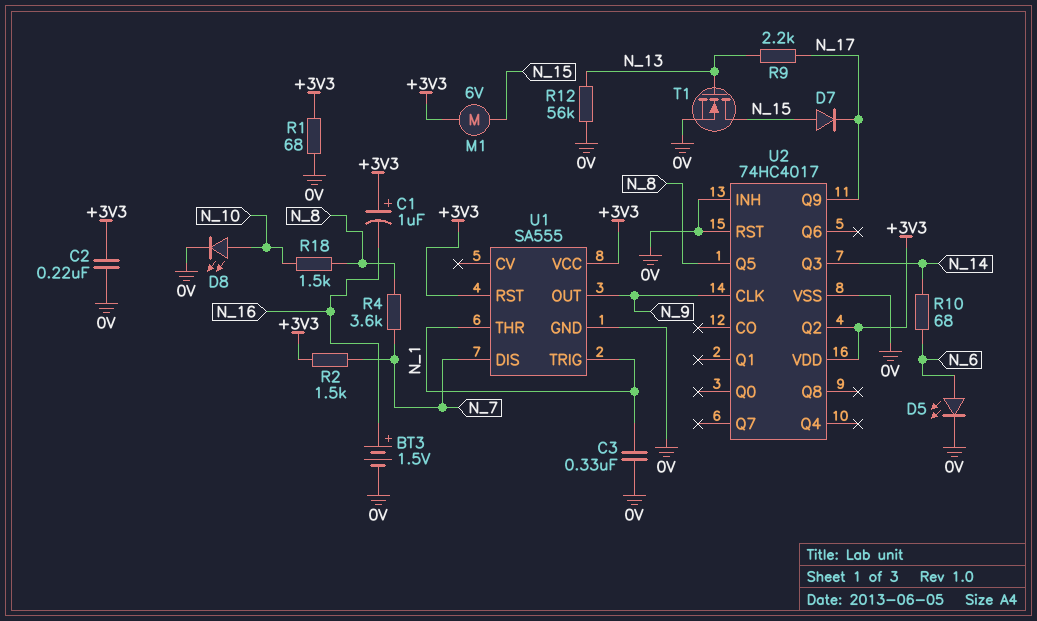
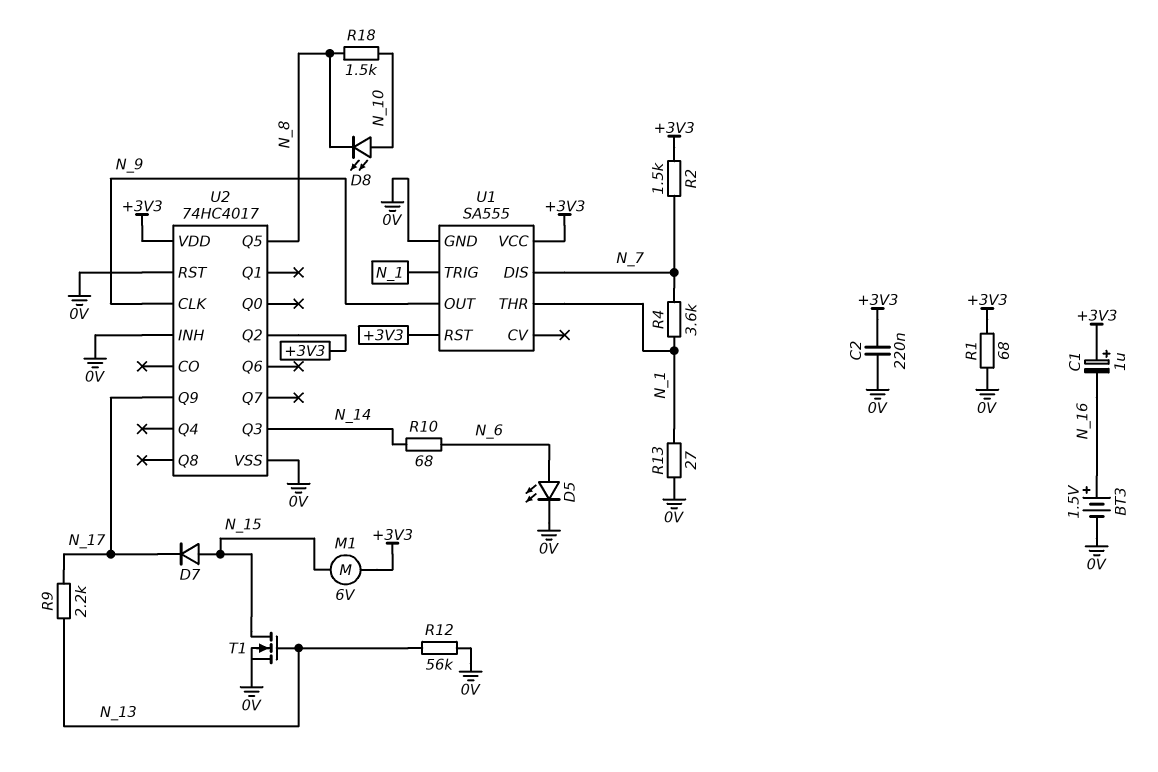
C3: 330nF (0V, N_1) -> none
D8: LED (A N_10, K 0V) -> LED (A N_10, K N_8)
R4: 3.6k (N_7, N_8) -> 3.6k (N_1, N_7)
R13: none -> 27 (0V, N_1)

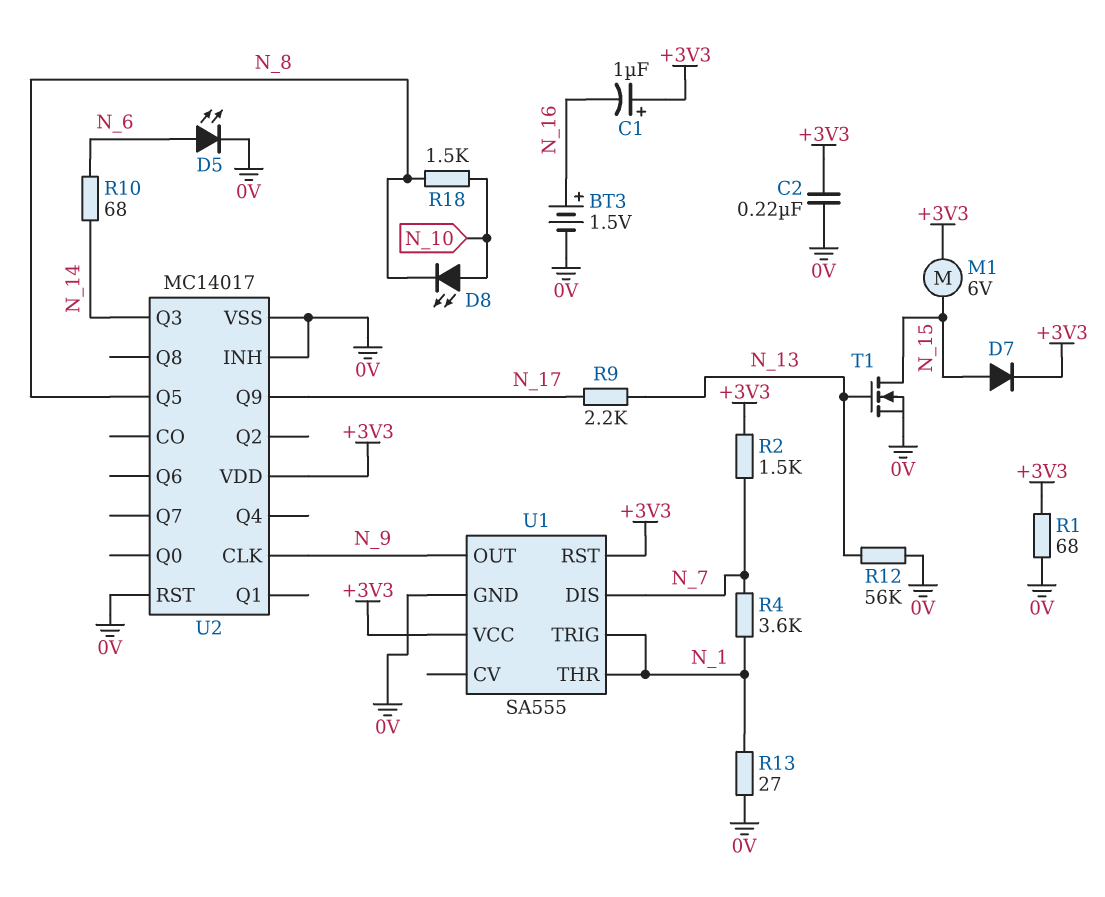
D7: diode (A N_15, K N_17) -> diode (A N_15, K +3V3)
U2: 74HC4017 -> MC14017
U2 pin Q2: +3V3 -> none

